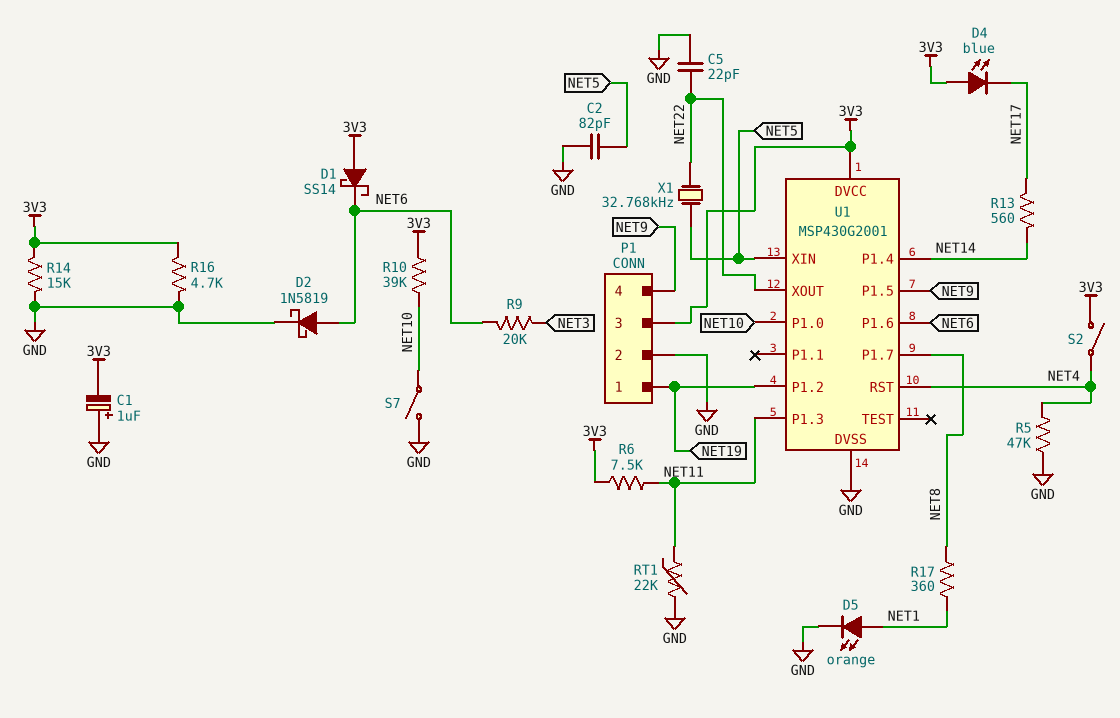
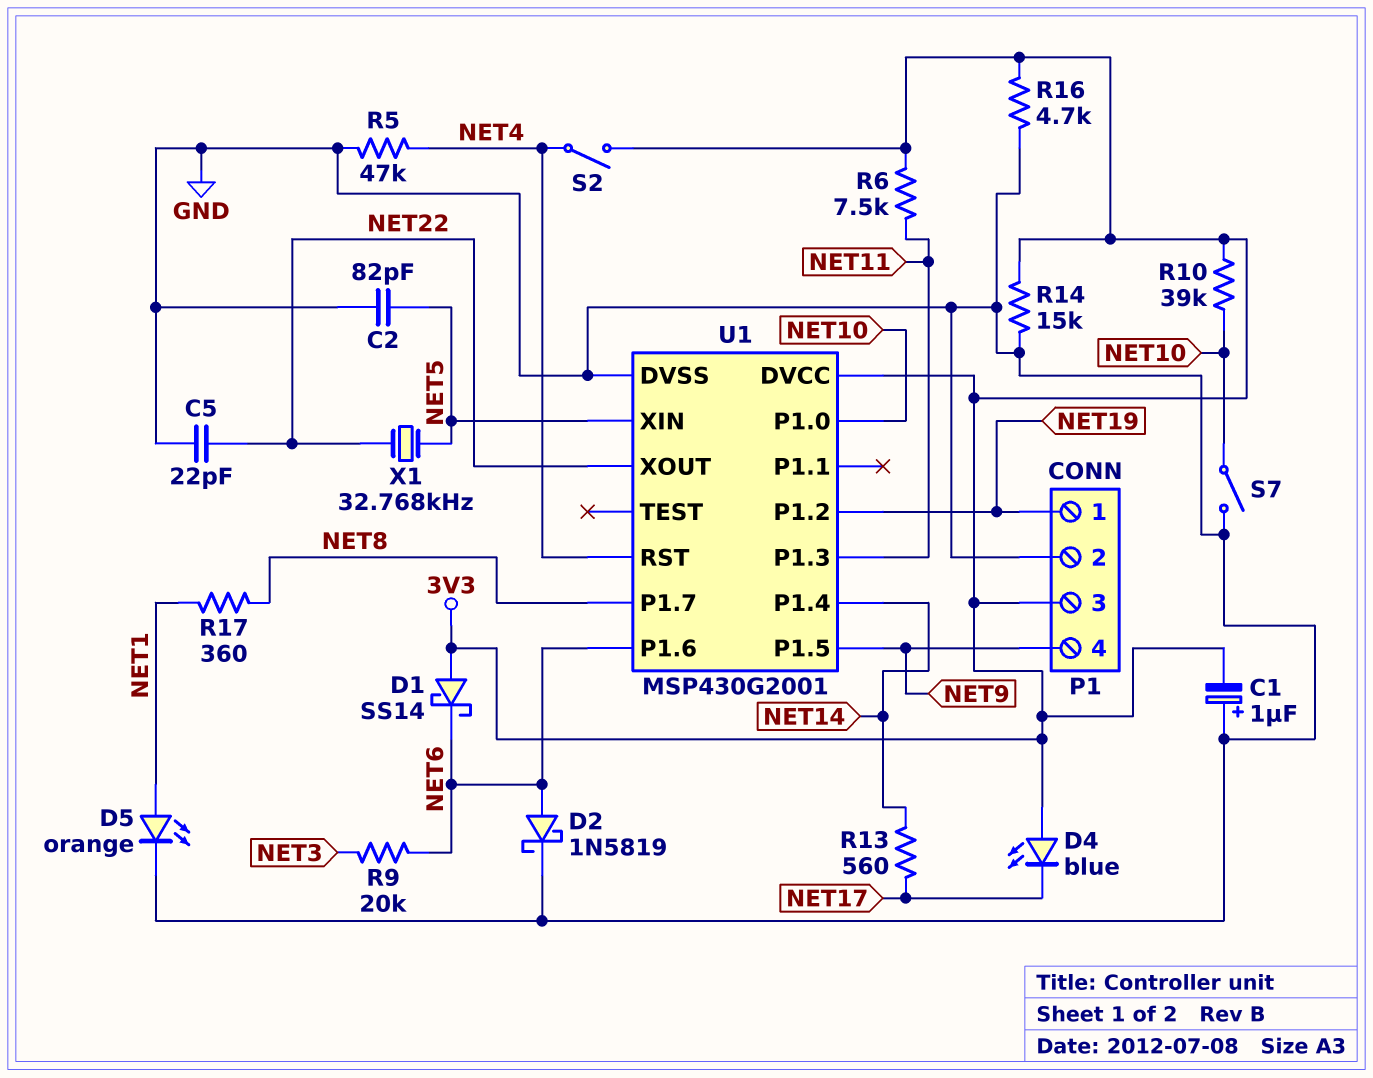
RT1: 22k (GND, NET11) -> none

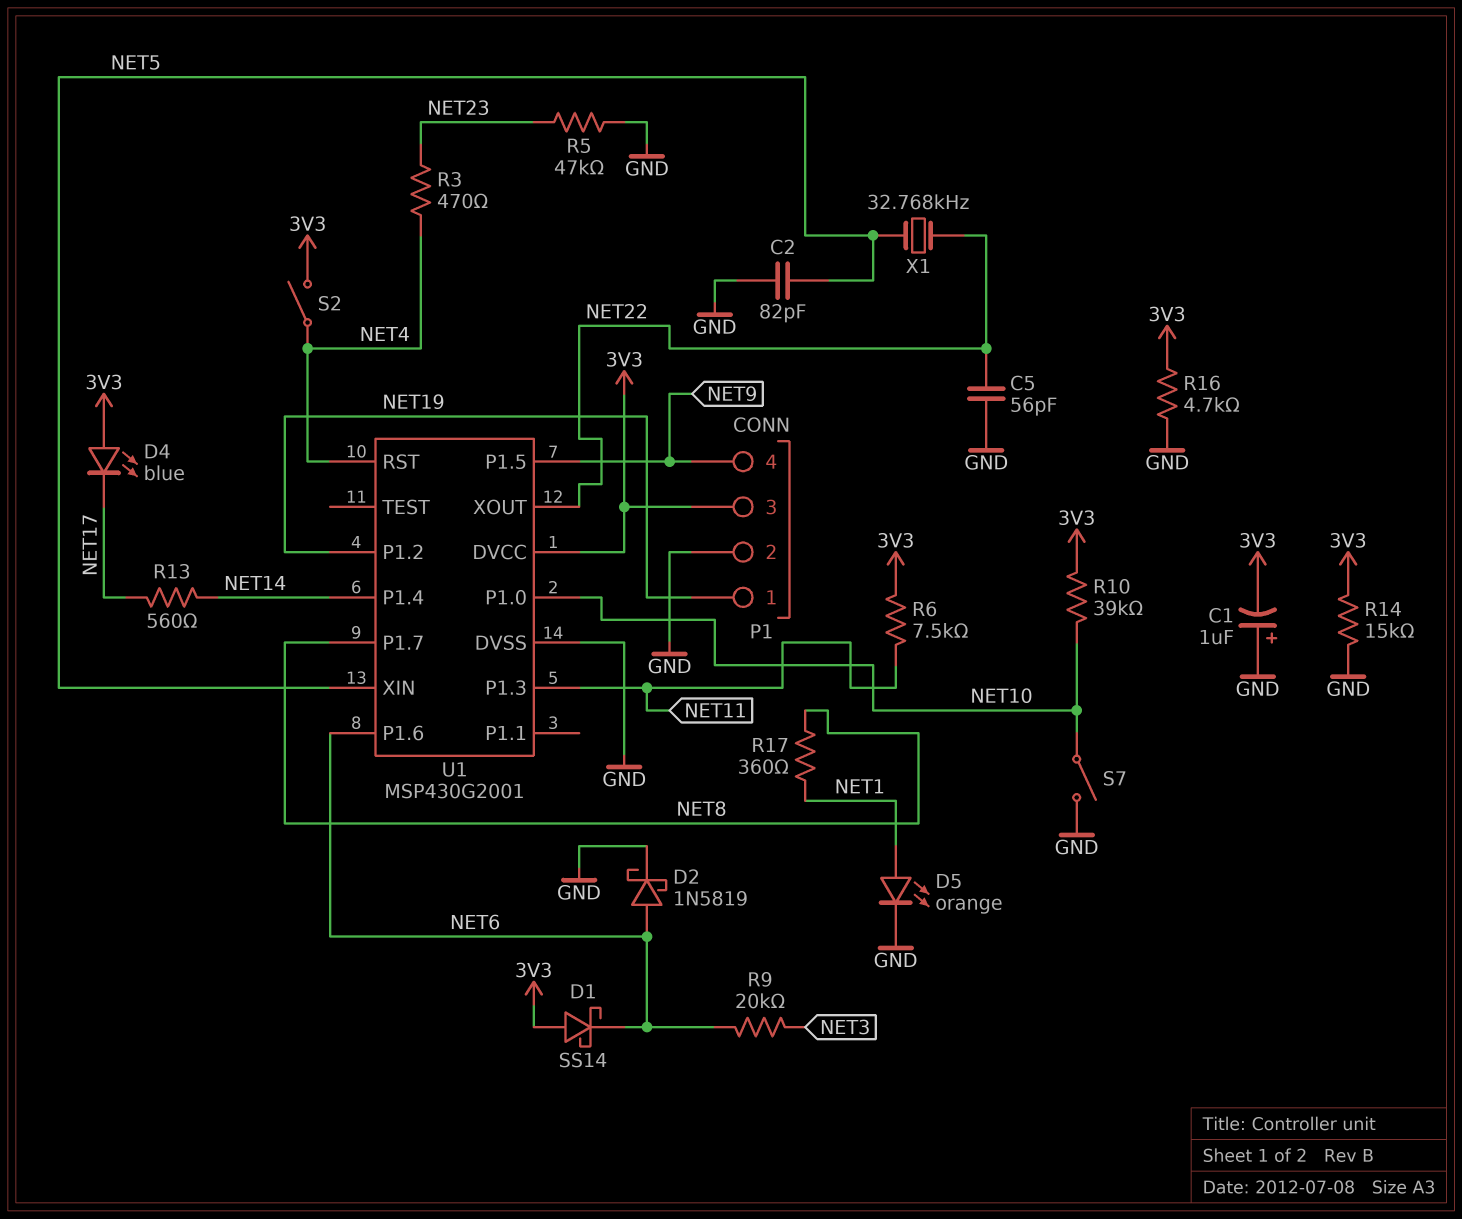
C5: 22pF (GND, NET22) -> 56pF (GND, NET22)
R3: none -> 470 (NET4, NET23)
R5: 47k (GND, NET4) -> 47k (GND, NET23)

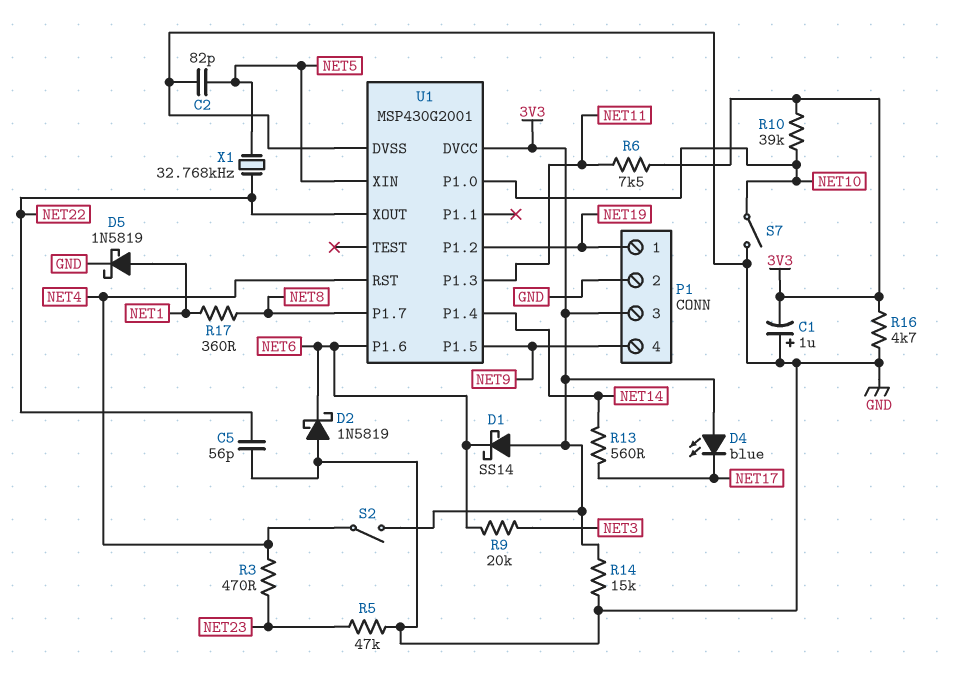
D2: schottky 1N5819 (A NET6, K GND) -> schottky 1N5819 (A GND, K NET6)
D5: LED orange (A NET1, K GND) -> schottky 1N5819 (A NET1, K GND)

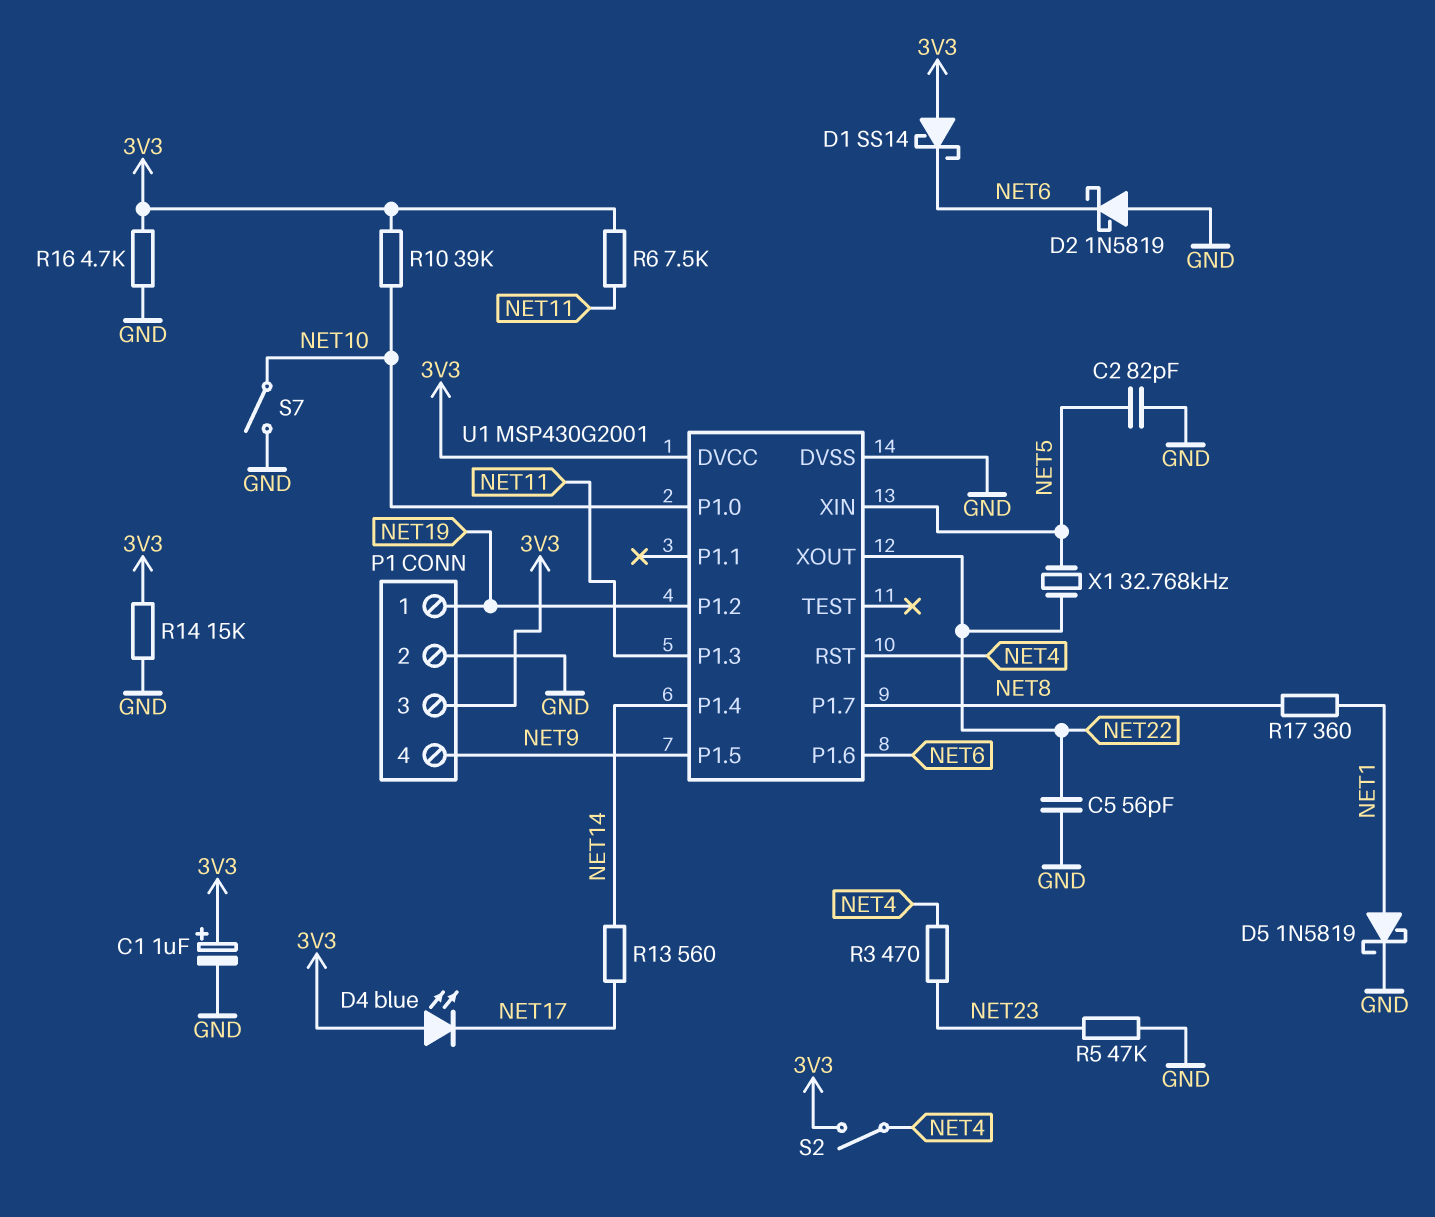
C1: 1uF (plus GND, minus 3V3) -> 1uF (plus 3V3, minus GND)
R9: 20k (NET3, NET6) -> none

